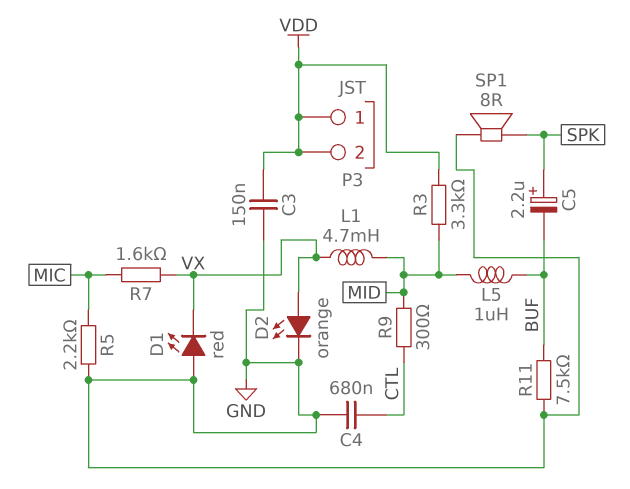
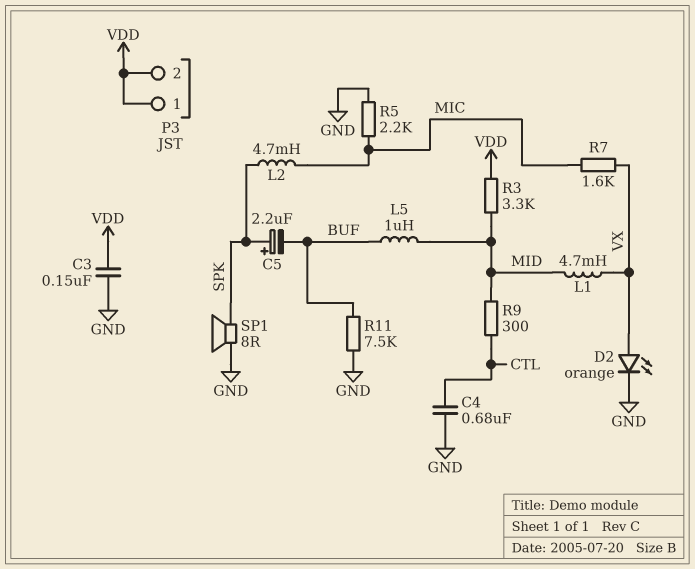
D1: LED red (A GND, K VX) -> none
L2: none -> 4.7mH (MIC, SPK)

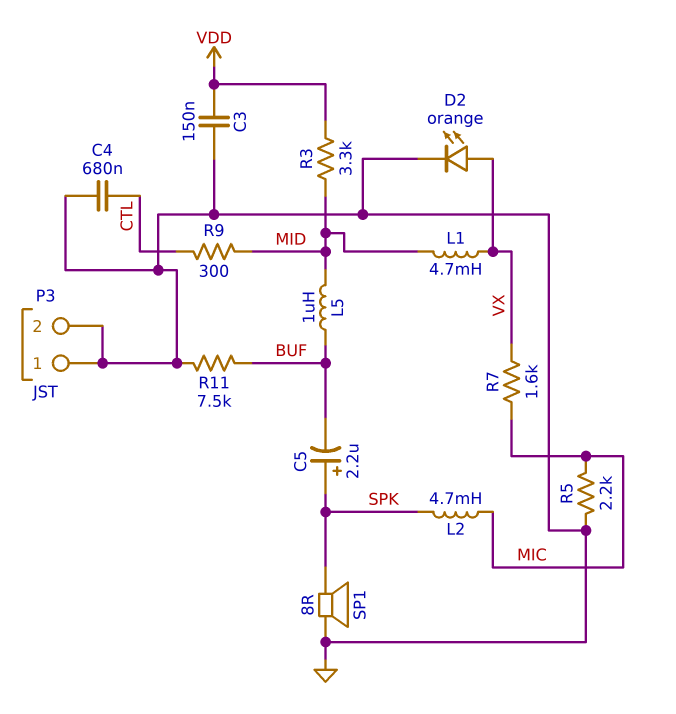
P3 pin 1: VDD -> GND
P3 pin 2: VDD -> GND

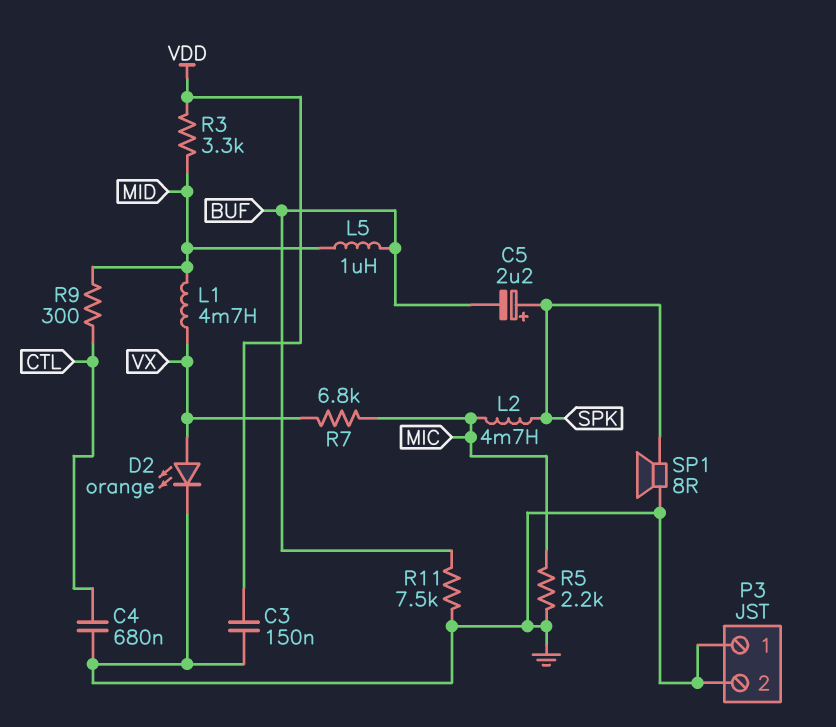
R7: 1.6k (MIC, VX) -> 6.8k (MIC, VX)

